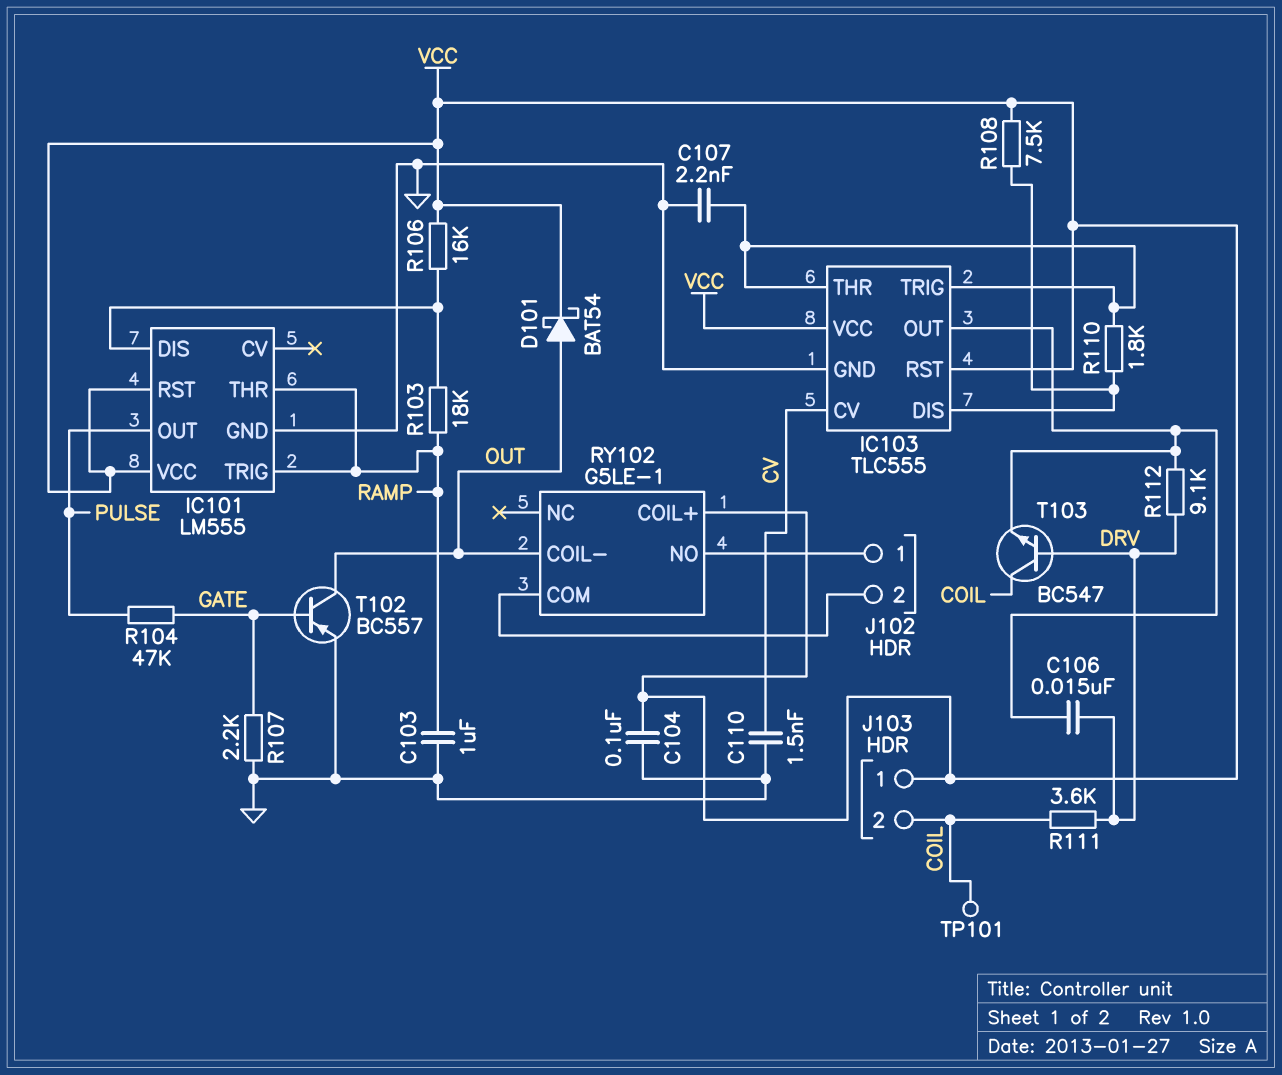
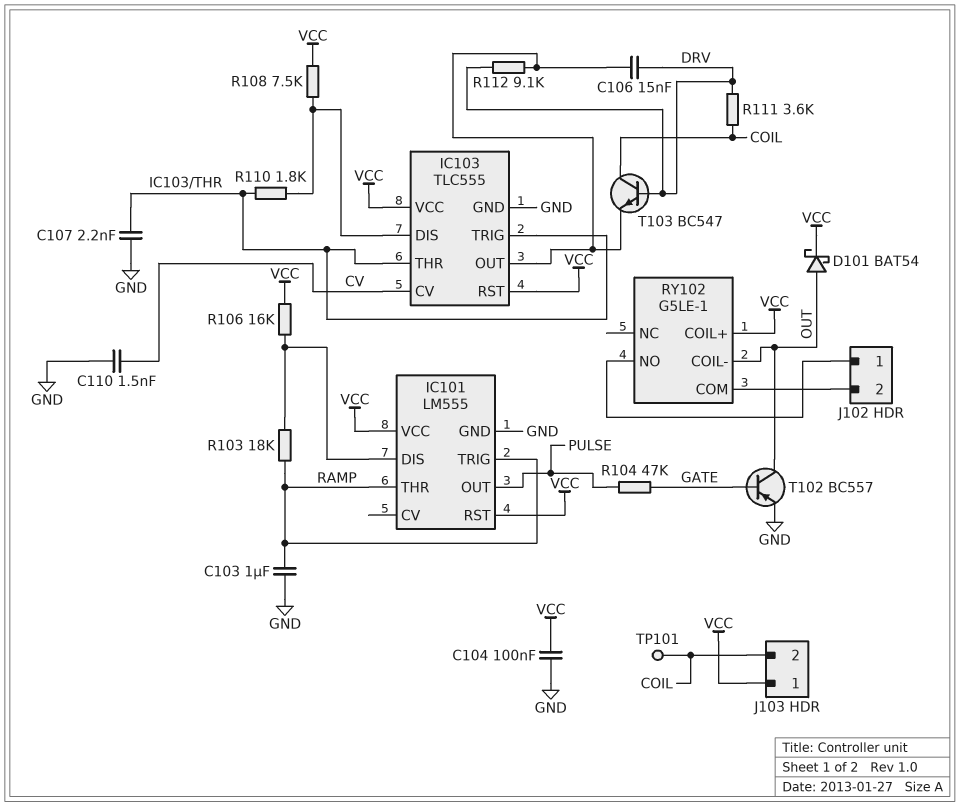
R107: 2.2k (GATE, GND) -> none

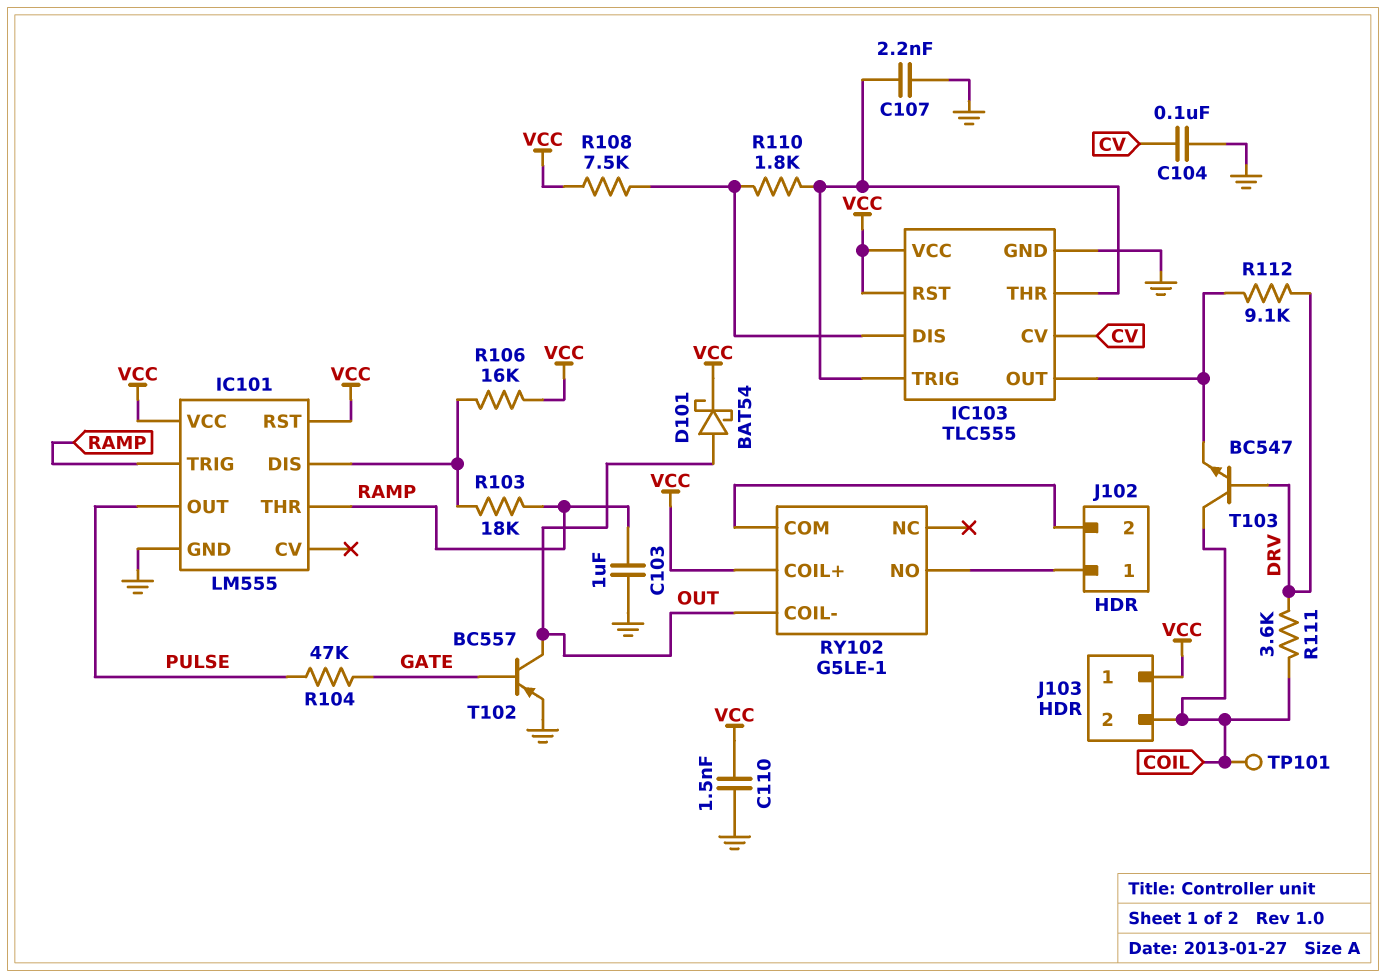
C104: 100nF (GND, VCC) -> 100nF (CV, GND)
C106: 15nF (DRV, IC103/OUT) -> none
C110: 1.5nF (CV, GND) -> 1.5nF (GND, VCC)

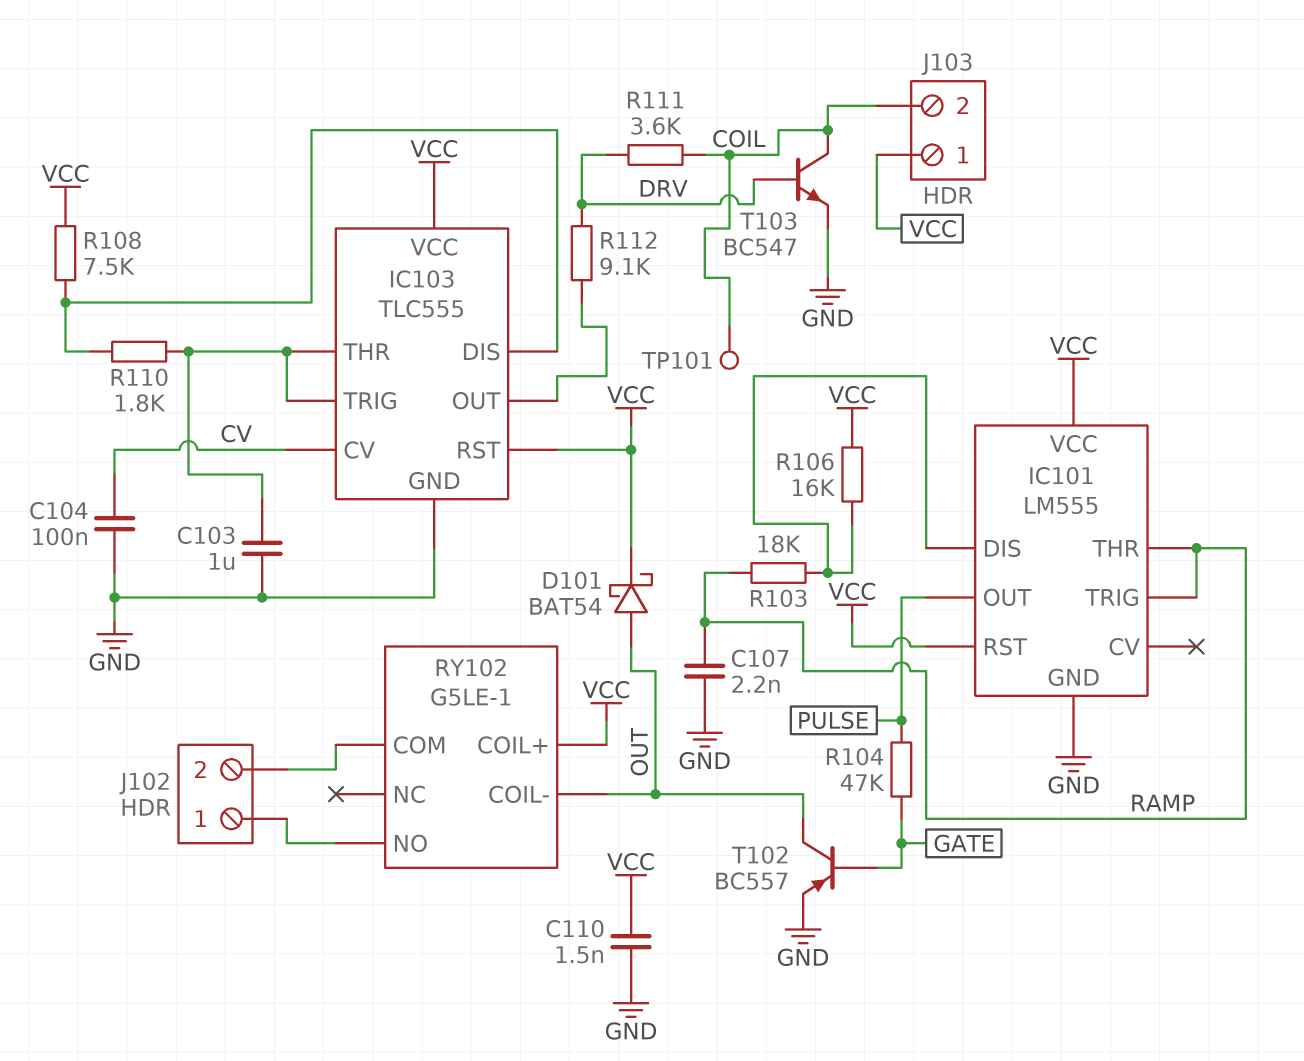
C103: 1uF (GND, RAMP) -> 1uF (GND, IC103/THR)
C107: 2.2nF (GND, IC103/THR) -> 2.2nF (GND, RAMP)
T103: NPN BC547 (B DRV, C COIL, E IC103/OUT) -> NPN BC547 (B DRV, C COIL, E GND)

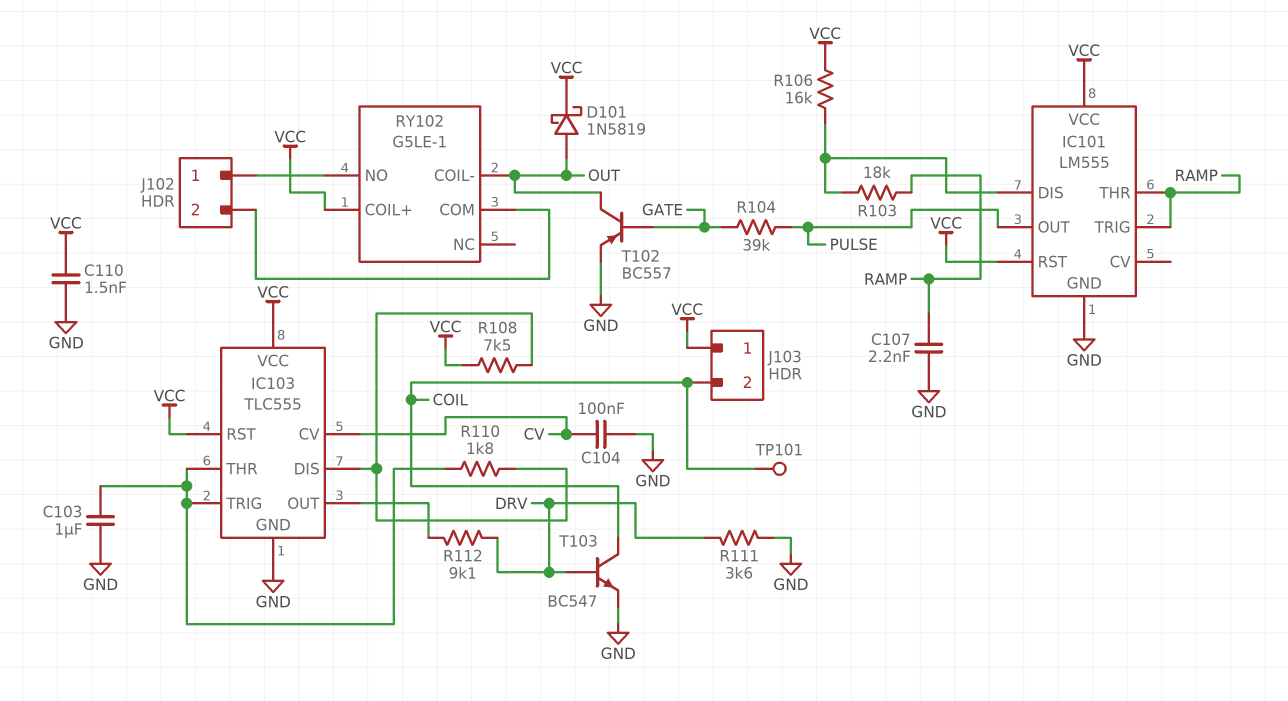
D101: schottky BAT54 (A OUT, K VCC) -> schottky 1N5819 (A OUT, K VCC)
R104: 47k (GATE, PULSE) -> 39k (GATE, PULSE)
R111: 3.6k (COIL, DRV) -> 3.6k (DRV, GND)

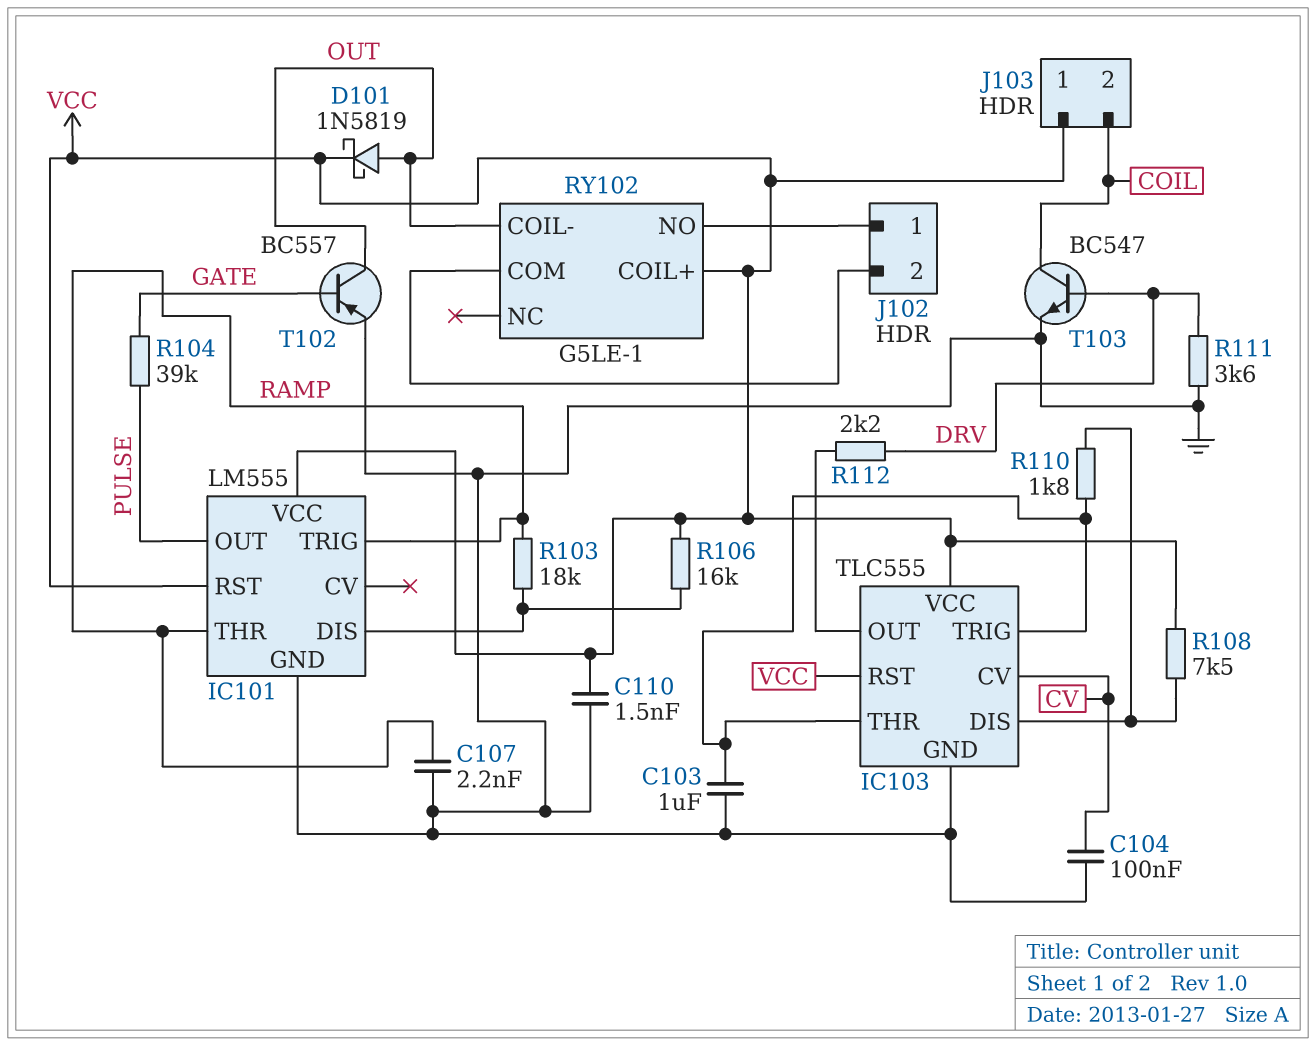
R112: 9.1k (DRV, IC103/OUT) -> 2.2k (DRV, IC103/OUT)
TP101: test point (COIL) -> none

